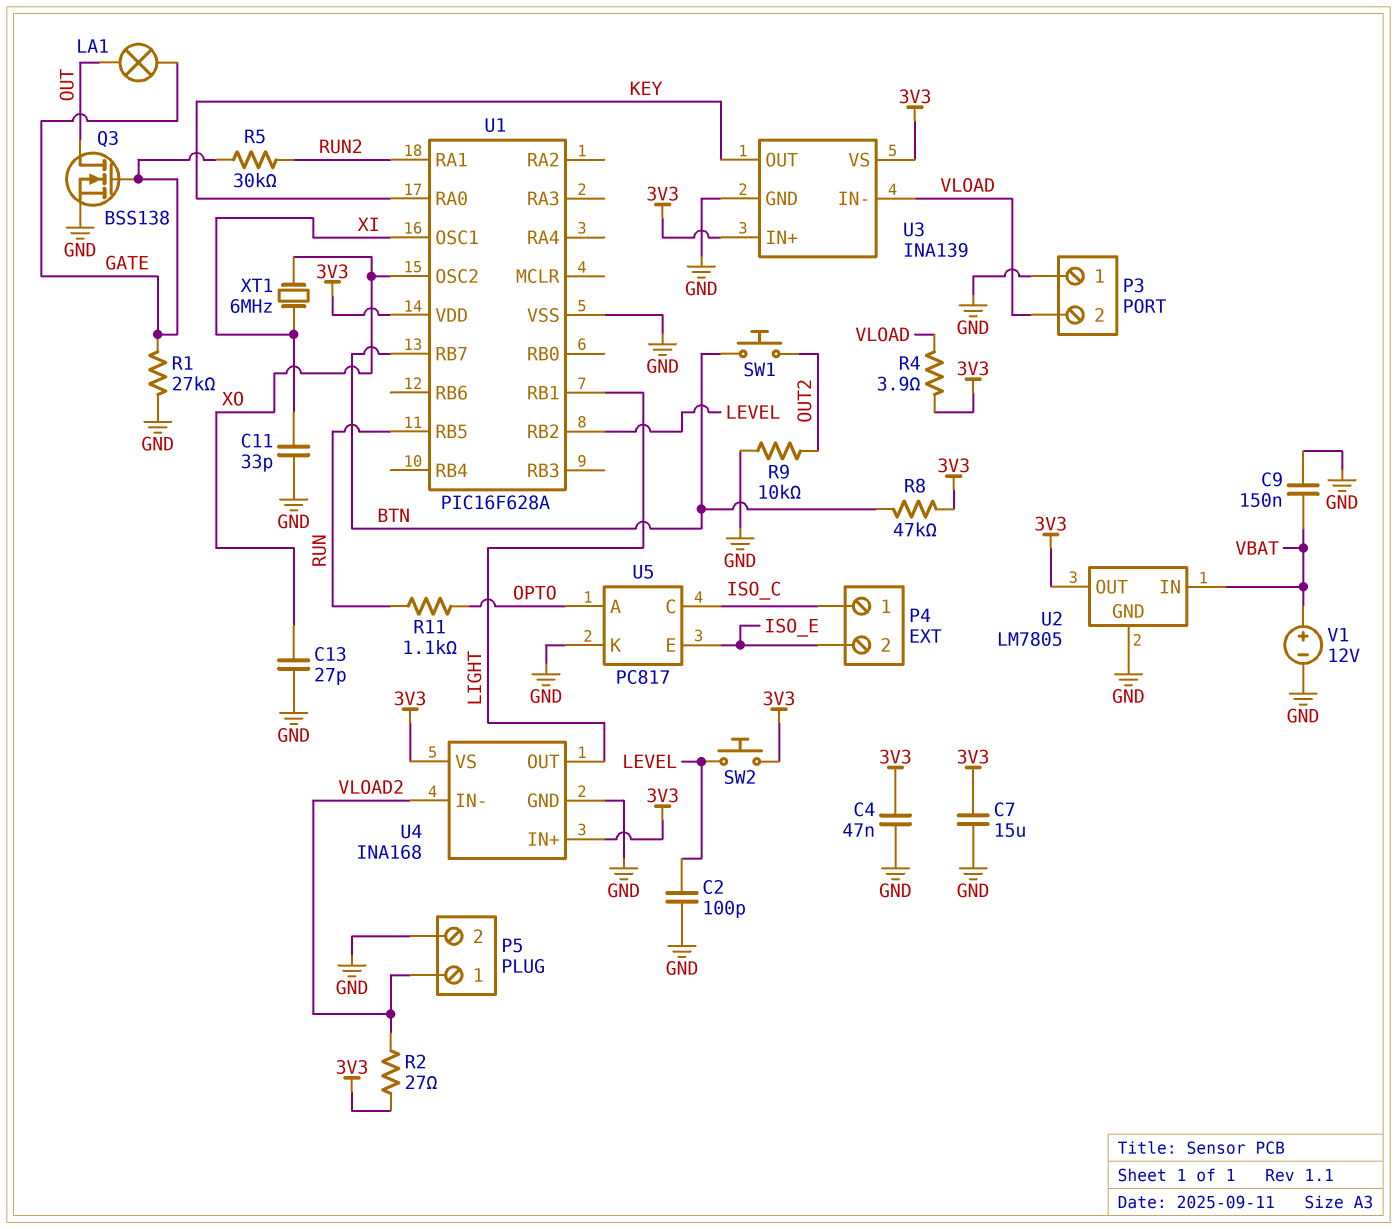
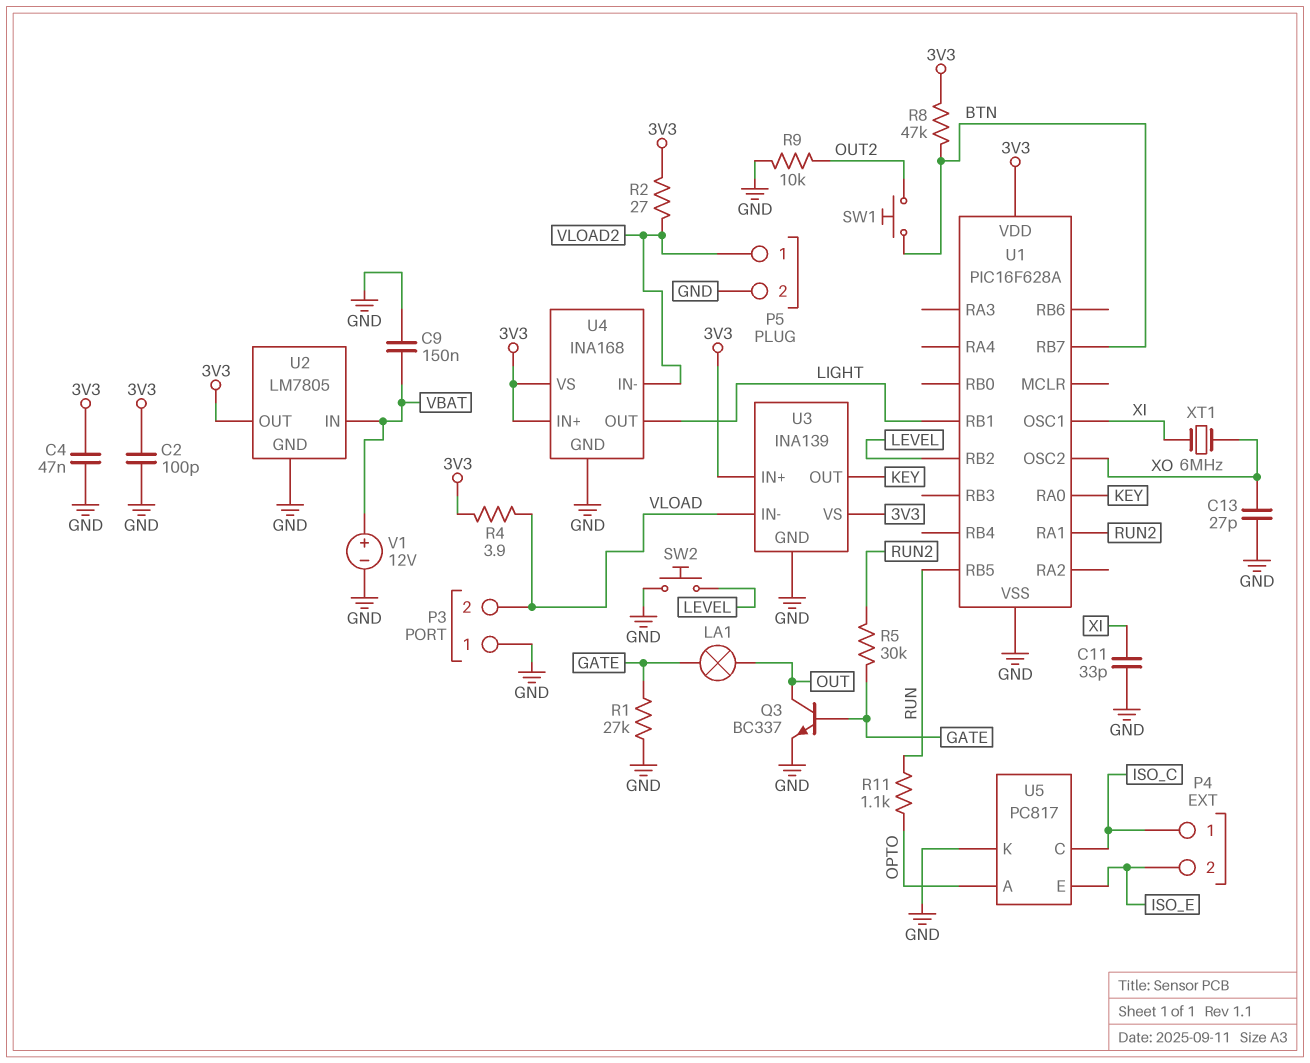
C2: 100pF (GND, LEVEL) -> 100pF (3V3, GND)
C7: 15uF (3V3, GND) -> none
Q3: NMOS BSS138 (G GATE, D OUT, S GND) -> NPN BC337 (B GATE, C OUT, E GND)
SW2: button (3V3, LEVEL) -> button (GND, LEVEL)

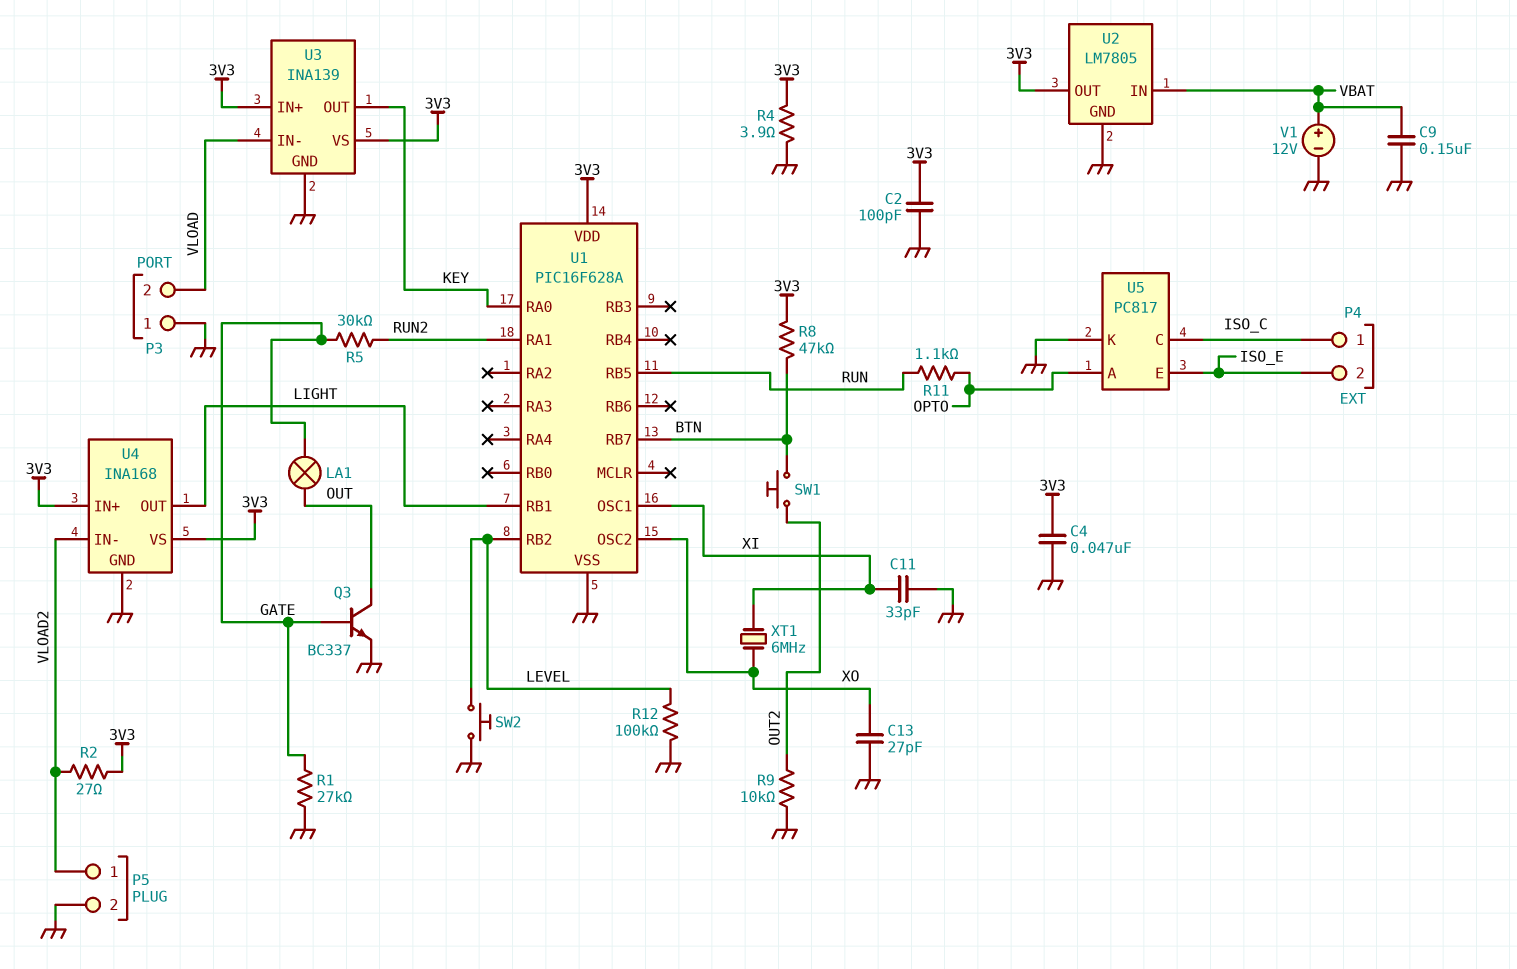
R4: 3.9 (3V3, VLOAD) -> 3.9 (3V3, GND)
R12: none -> 100k (GND, LEVEL)

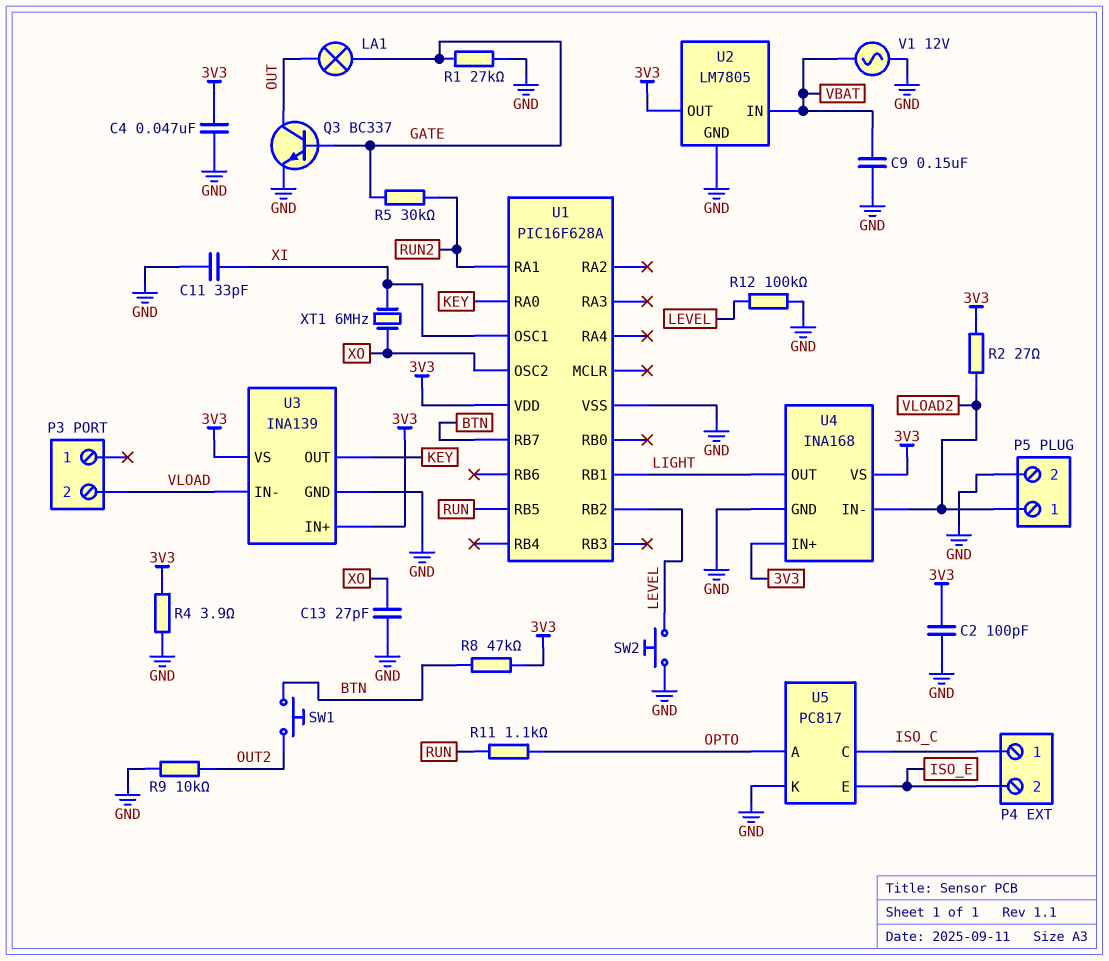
P3 pin 1: GND -> none
V1: 12V (plus VBAT, minus GND) -> AC 12V (GND, VBAT)

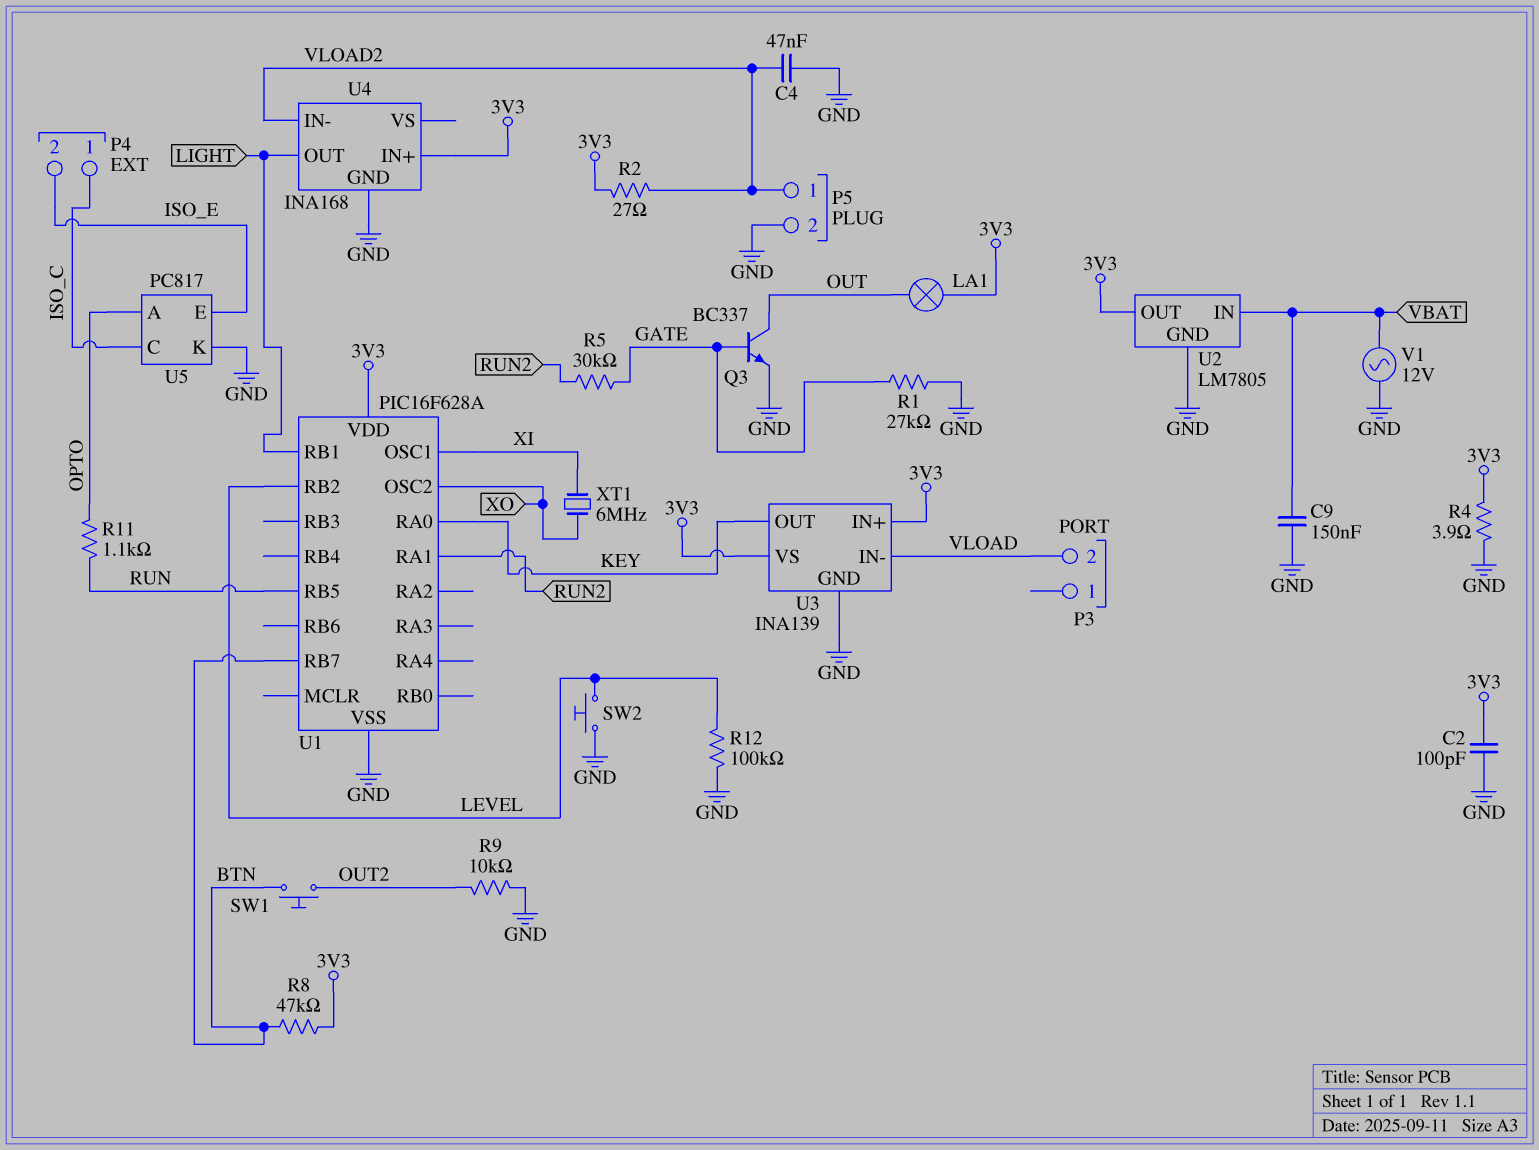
C4: 47nF (3V3, GND) -> 47nF (GND, VLOAD2)
C11: 33pF (GND, XI) -> none
C13: 27pF (GND, XO) -> none
LA1: lamp (GATE, OUT) -> lamp (3V3, OUT)
U4 pin VS: 3V3 -> none

